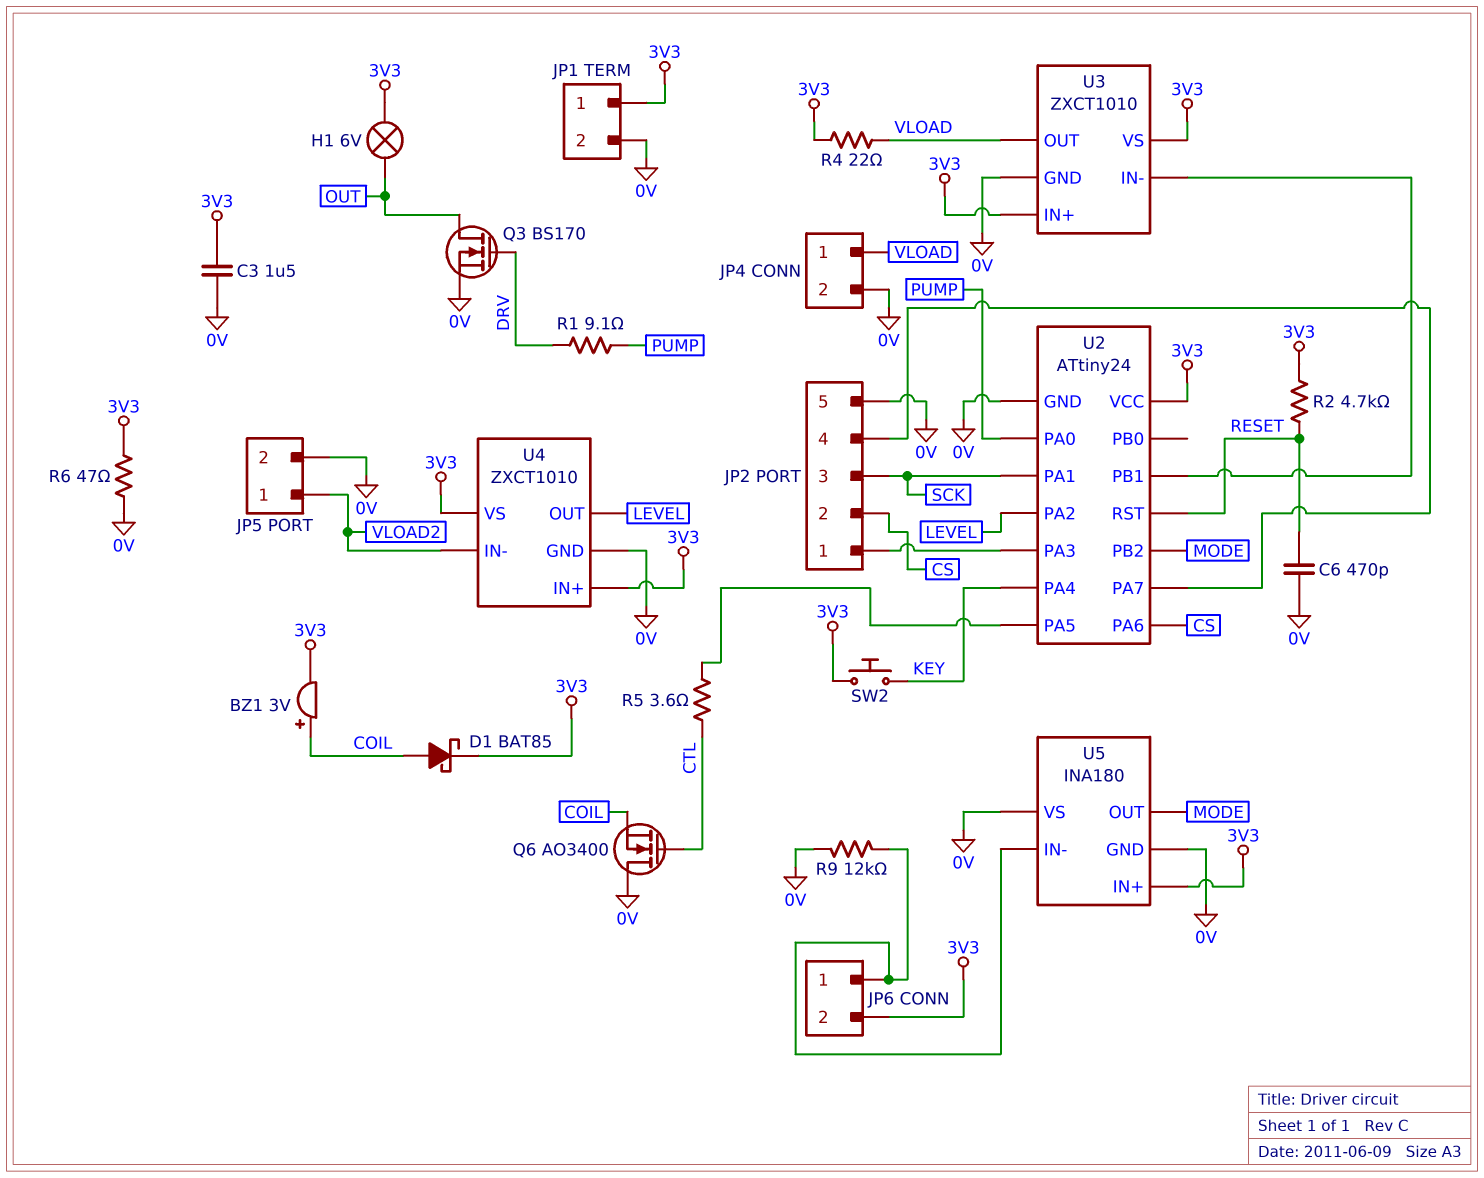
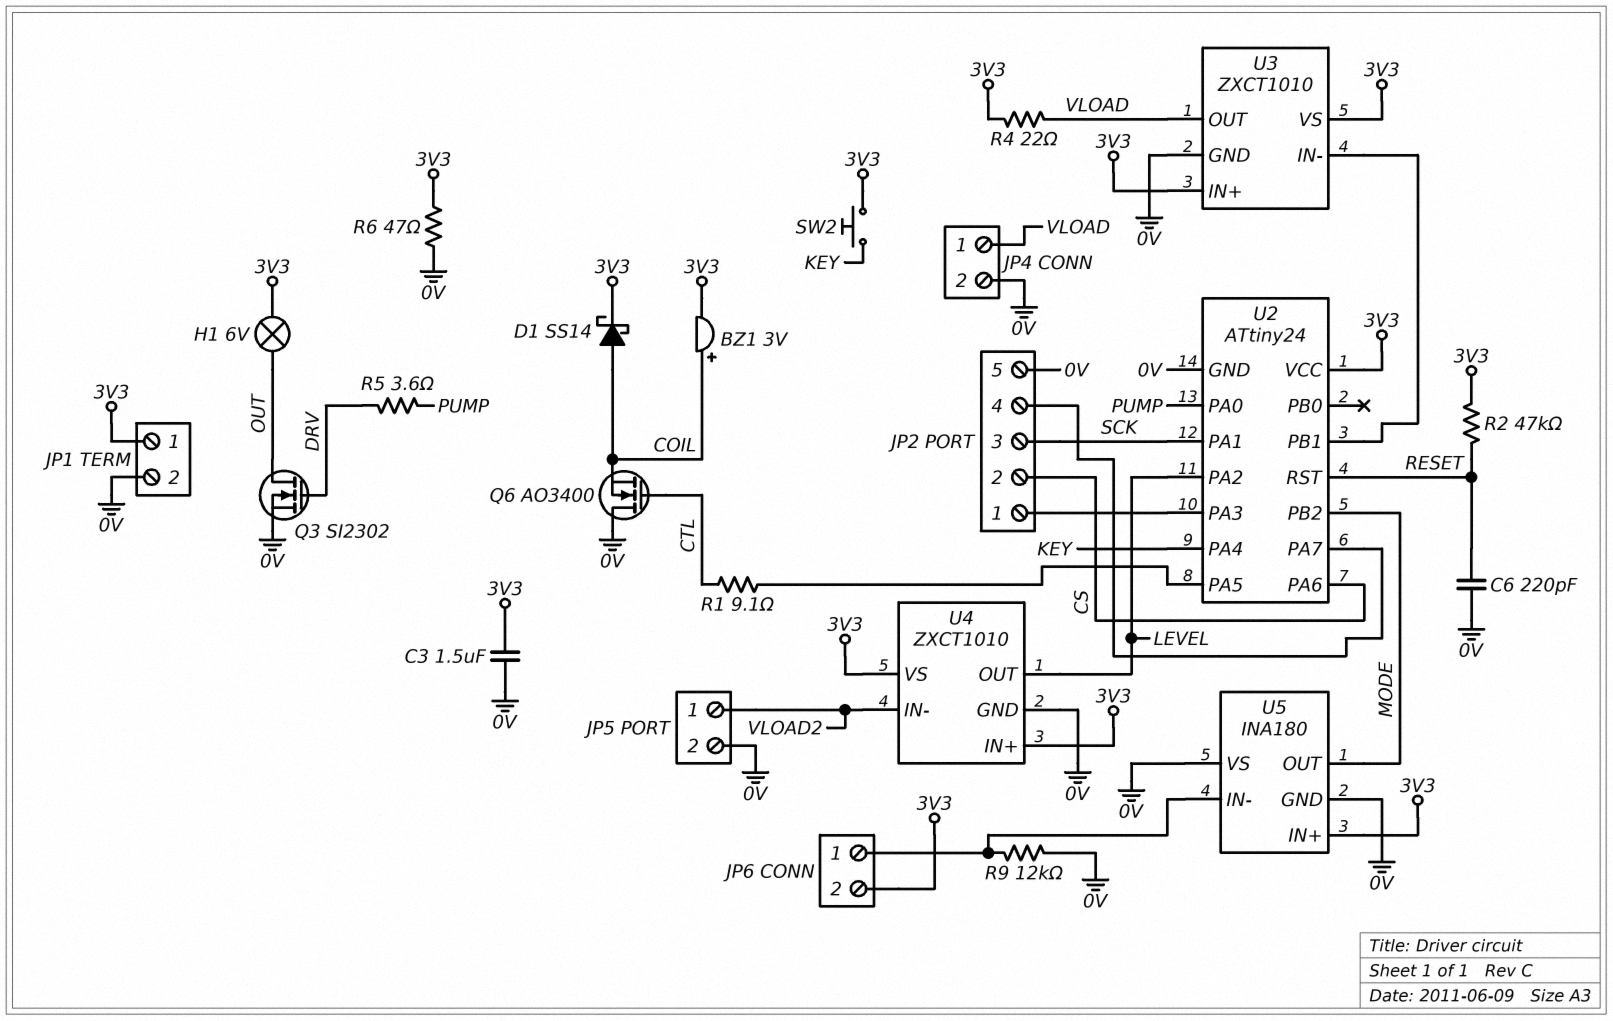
C6: 470pF (0V, RESET) -> 220pF (0V, RESET)
D1: schottky BAT85 (A COIL, K 3V3) -> schottky SS14 (A COIL, K 3V3)
Q3: NMOS BS170 (G DRV, D OUT, S 0V) -> NMOS SI2302 (G DRV, D OUT, S 0V)
R1: 9.1 (DRV, PUMP) -> 9.1 (CTL, U2/PA5)
R2: 4.7k (3V3, RESET) -> 47k (3V3, RESET)
R5: 3.6 (CTL, U2/PA5) -> 3.6 (DRV, PUMP)

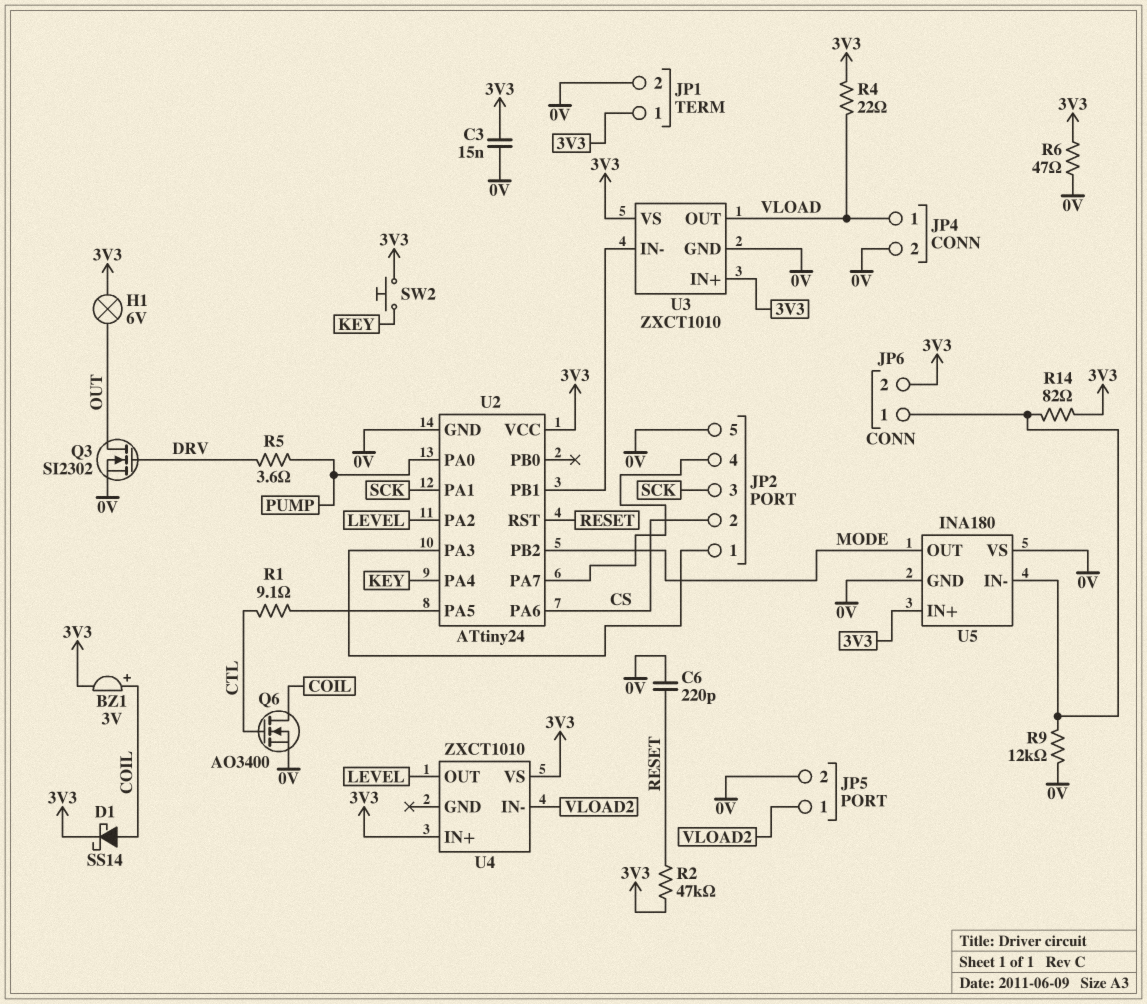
C3: 1.5uF (0V, 3V3) -> 15nF (0V, 3V3)
Q6: NMOS AO3400 (G CTL, D 0V, S COIL) -> NMOS AO3400 (G CTL, D COIL, S 0V)
R14: none -> 82 (3V3, JP6/1)
U4 pin GND: 0V -> none

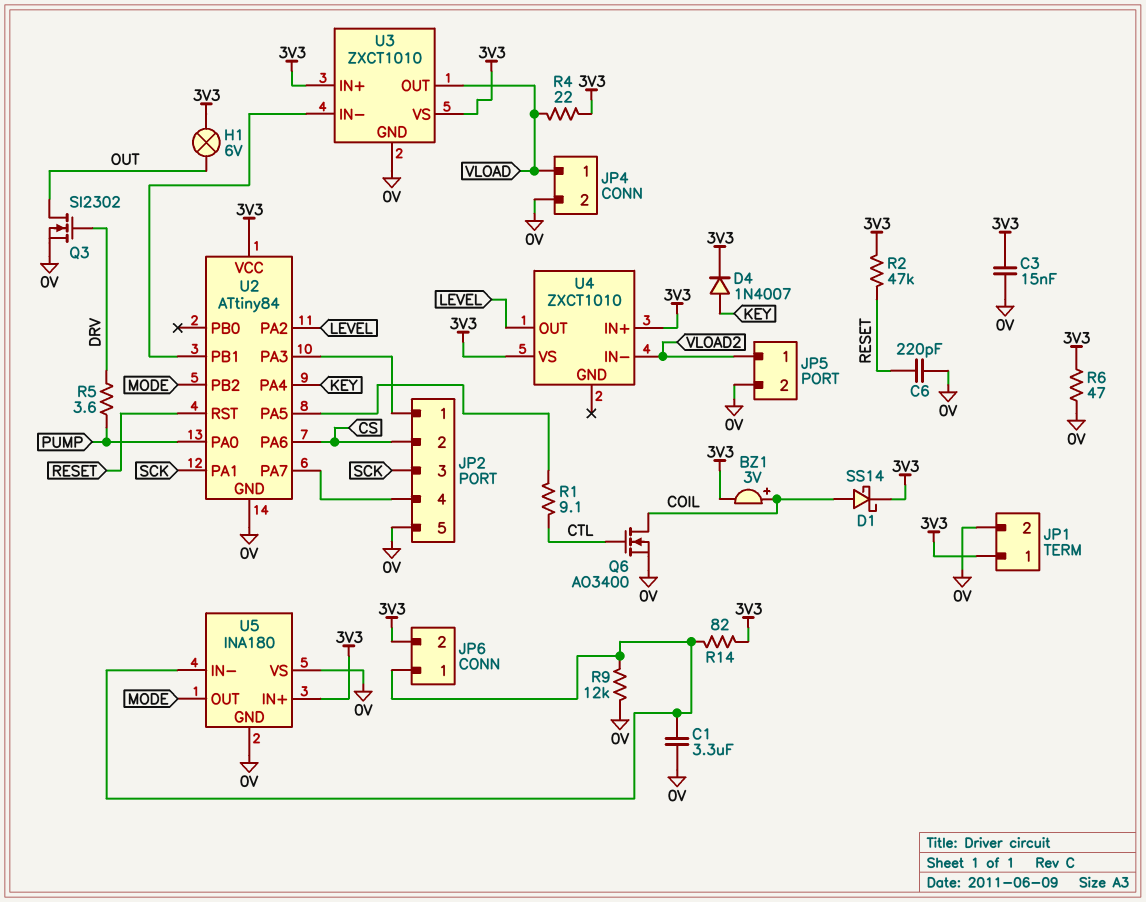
C1: none -> 3.3uF (0V, JP6/1)
D4: none -> diode 1N4007 (A KEY, K 3V3)
SW2: button (3V3, KEY) -> none
U2: ATtiny24 -> ATtiny84

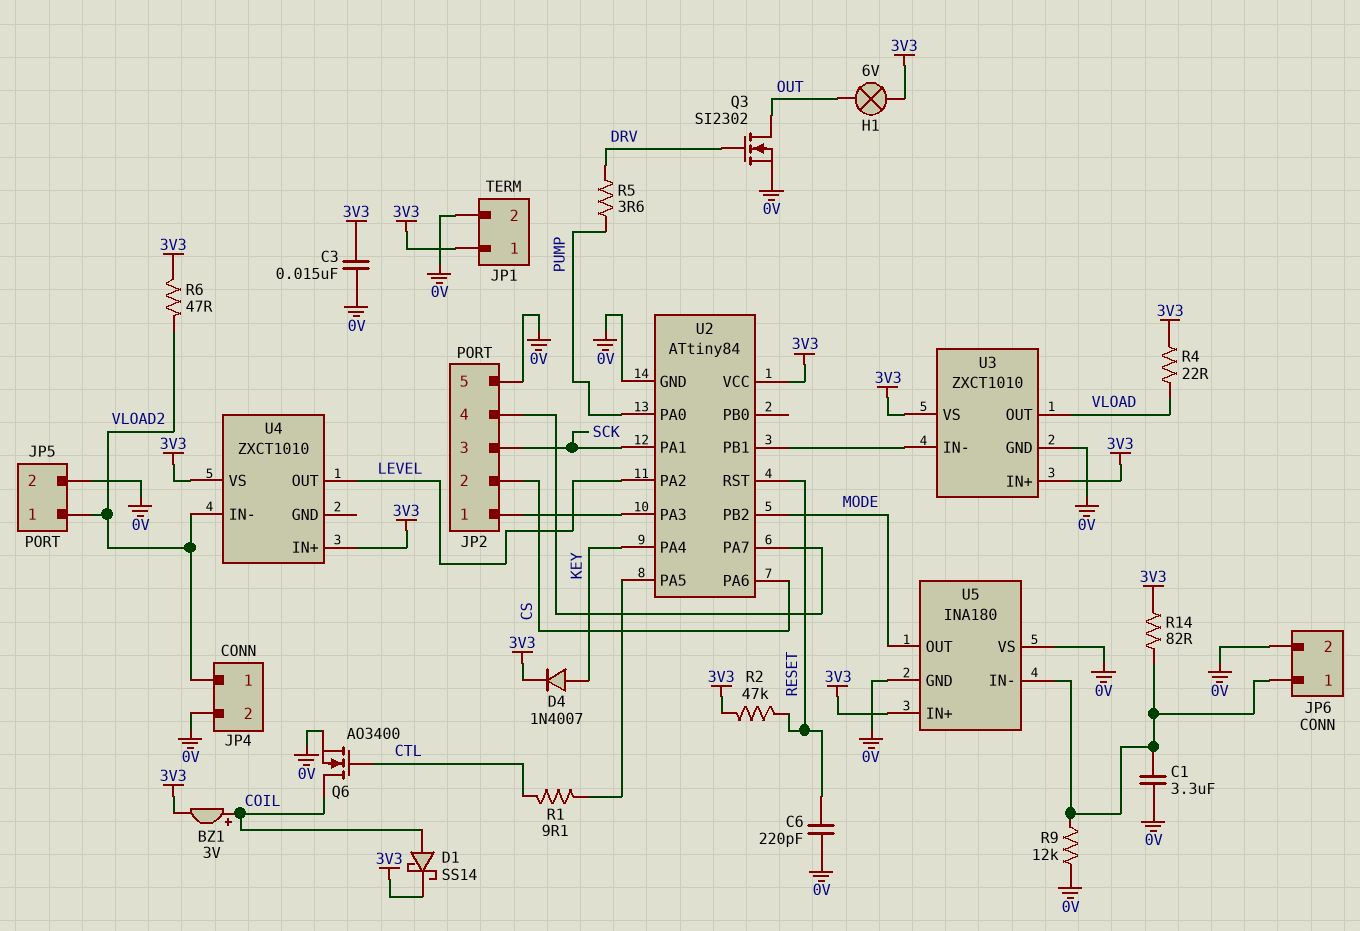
JP4 pin 1: VLOAD -> VLOAD2
JP6 pin 2: 3V3 -> 0V
R6: 47 (0V, 3V3) -> 47 (3V3, VLOAD2)

